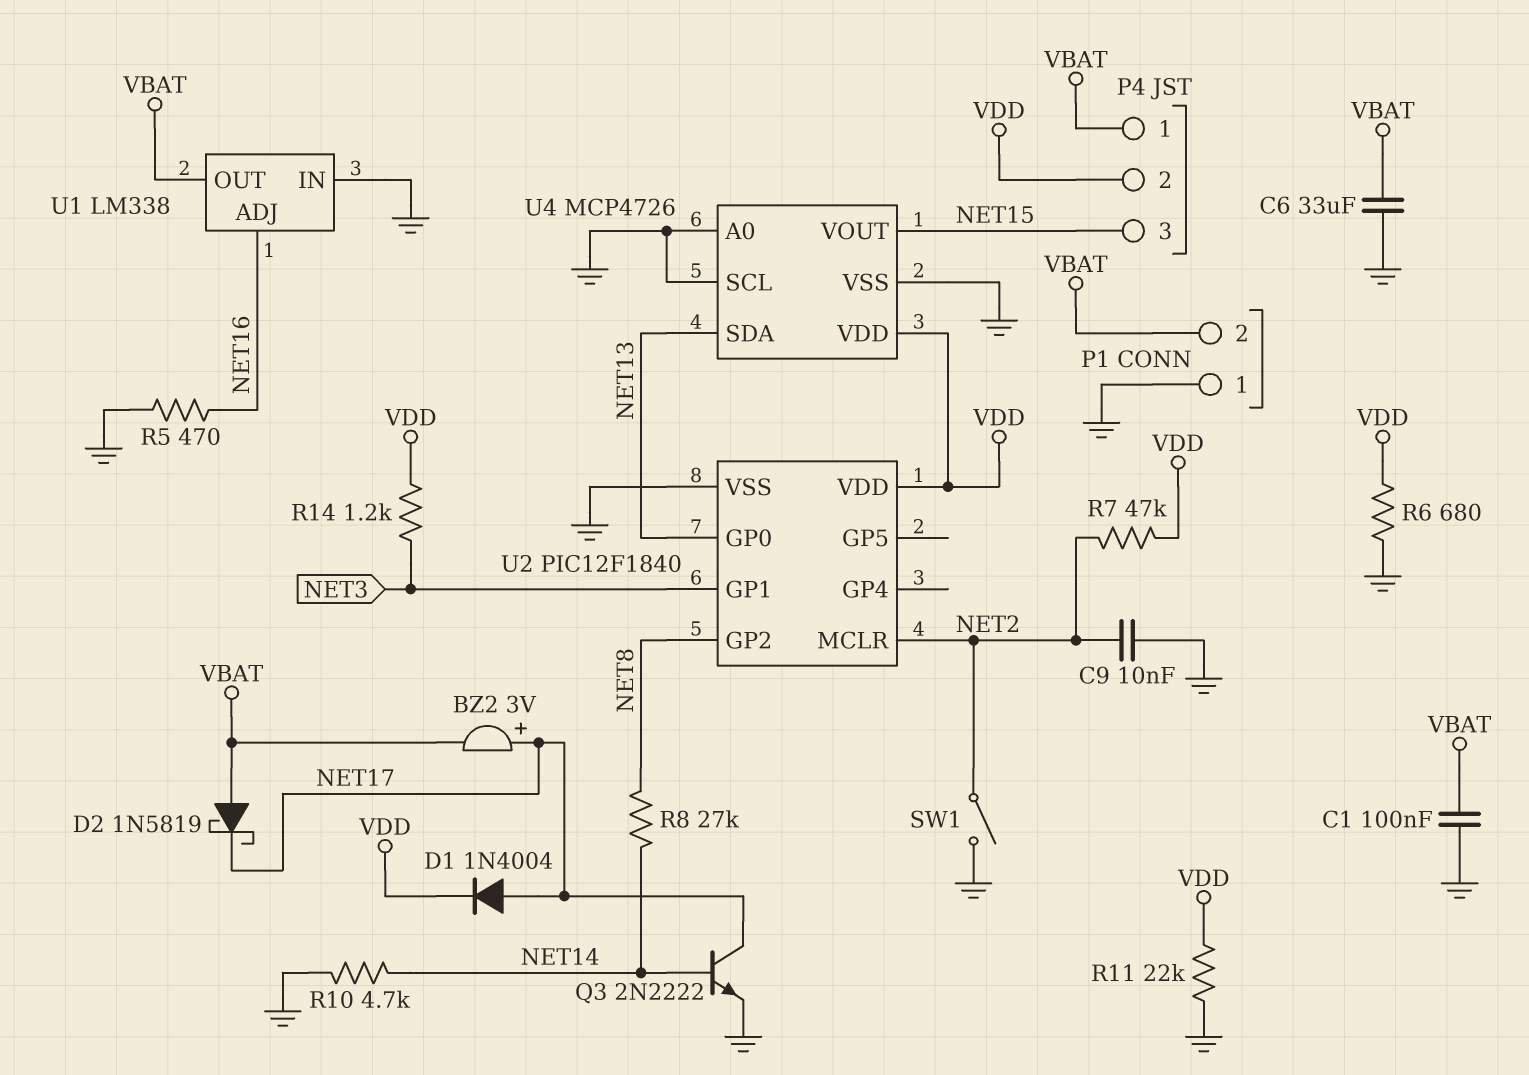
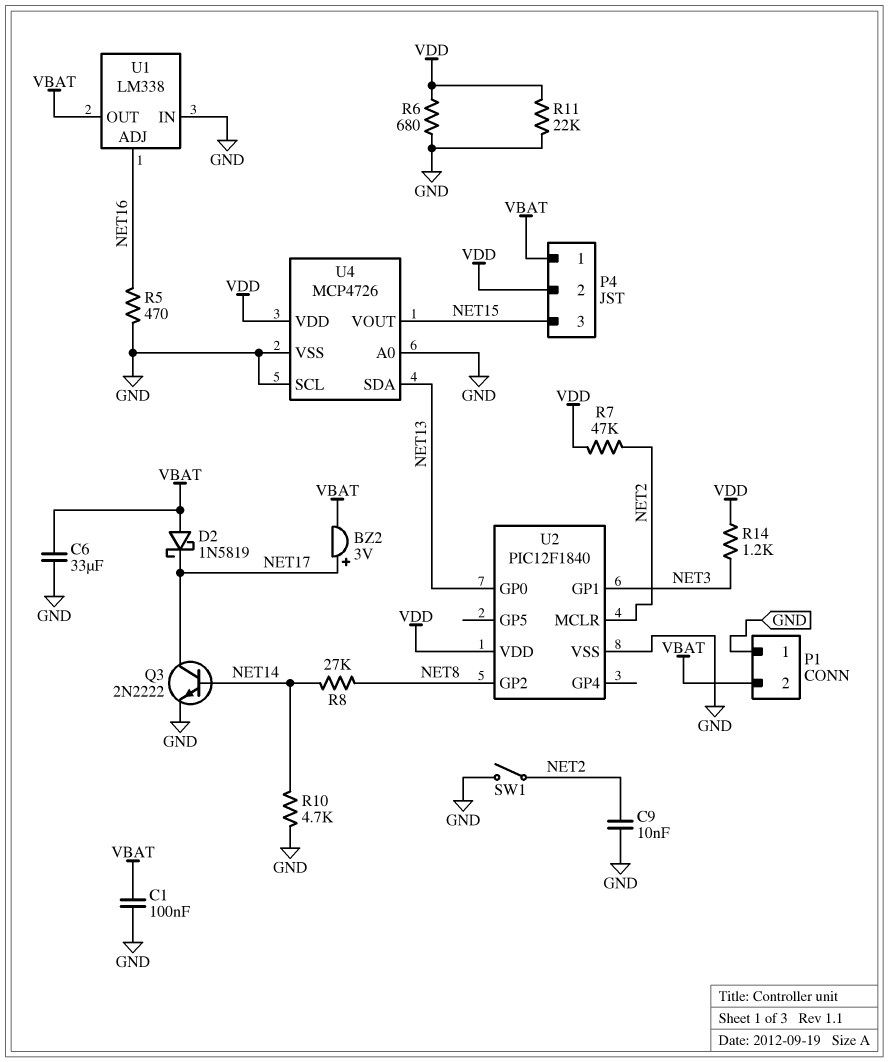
D1: diode 1N4004 (A NET17, K VDD) -> none

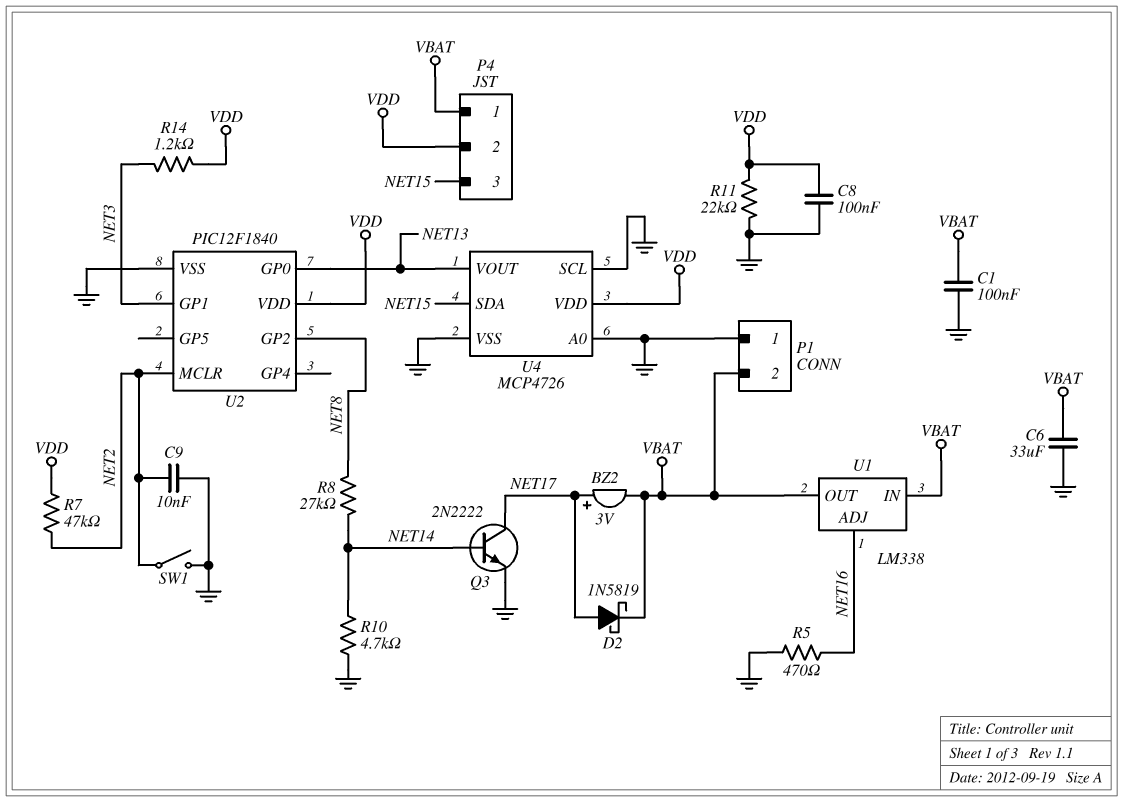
C8: none -> 100nF (GND, VDD)
D2: schottky 1N5819 (A VBAT, K NET17) -> schottky 1N5819 (A NET17, K VBAT)
R6: 680 (GND, VDD) -> none
U1 pin IN: GND -> VBAT
U4 pin SDA: NET13 -> NET15
U4 pin VOUT: NET15 -> NET13

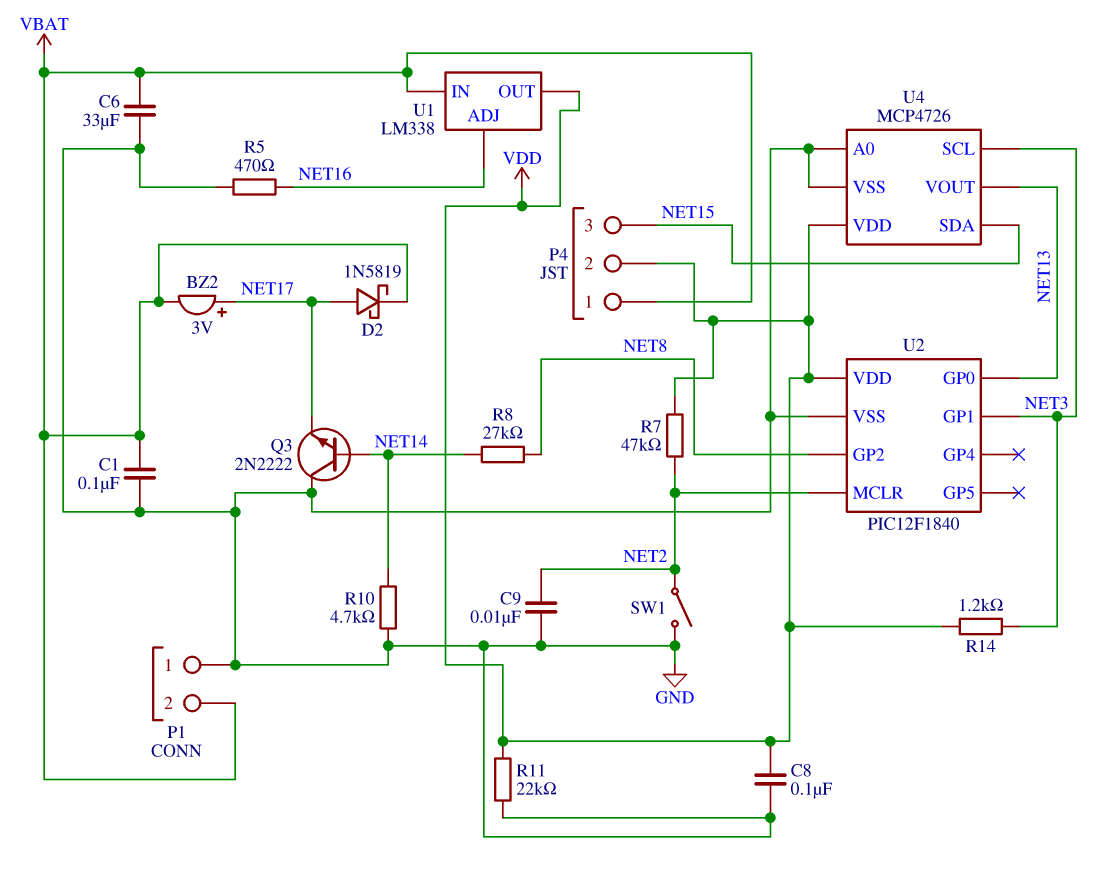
Q3: NPN 2N2222 (B NET14, C NET17, E GND) -> NPN 2N2222 (B NET14, C GND, E NET17)
U1 pin OUT: VBAT -> VDD
U4 pin SCL: GND -> NET3

